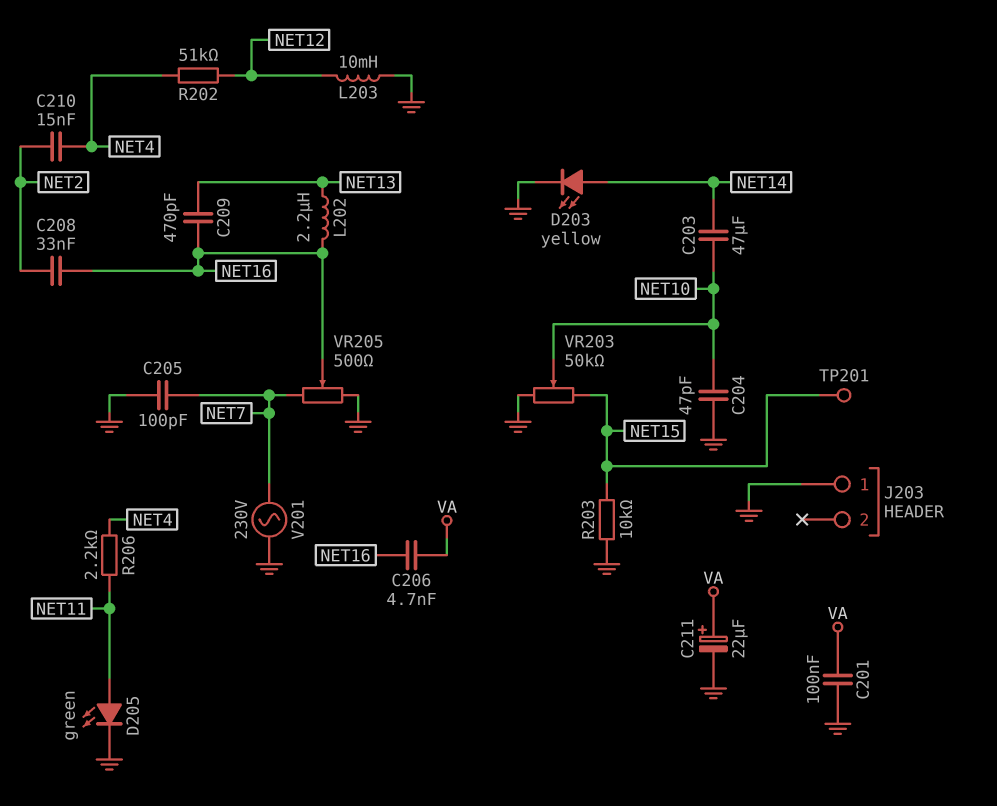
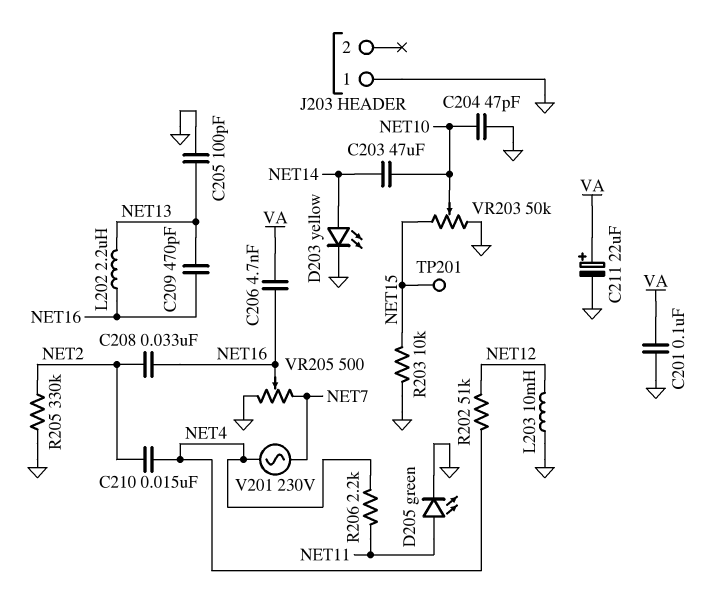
C205: 100pF (GND, NET7) -> 100pF (GND, NET13)
R205: none -> 330k (GND, NET2)
V201: AC 230V (GND, NET7) -> AC 230V (NET4, NET7)

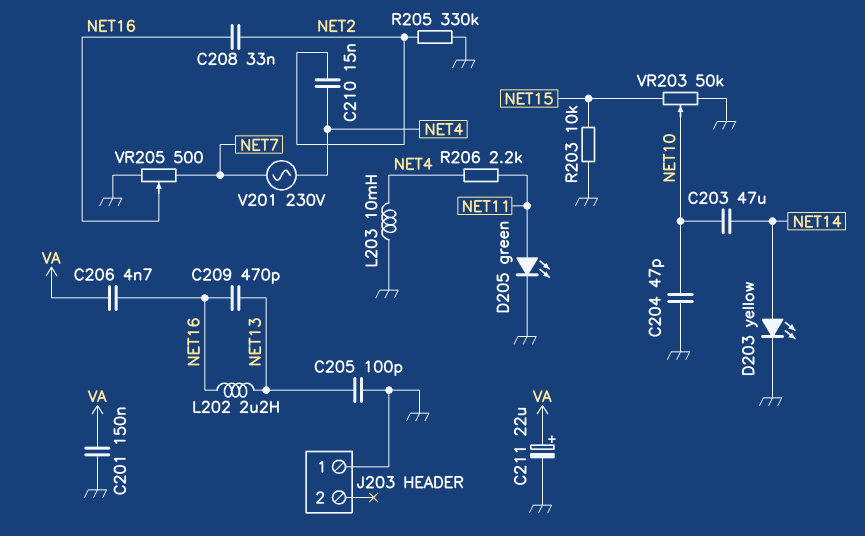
C201: 100nF (GND, VA) -> 150nF (GND, VA)
L203: 10mH (GND, NET12) -> 10mH (GND, NET4)
R202: 51k (NET4, NET12) -> none
TP201: test point (NET15) -> none

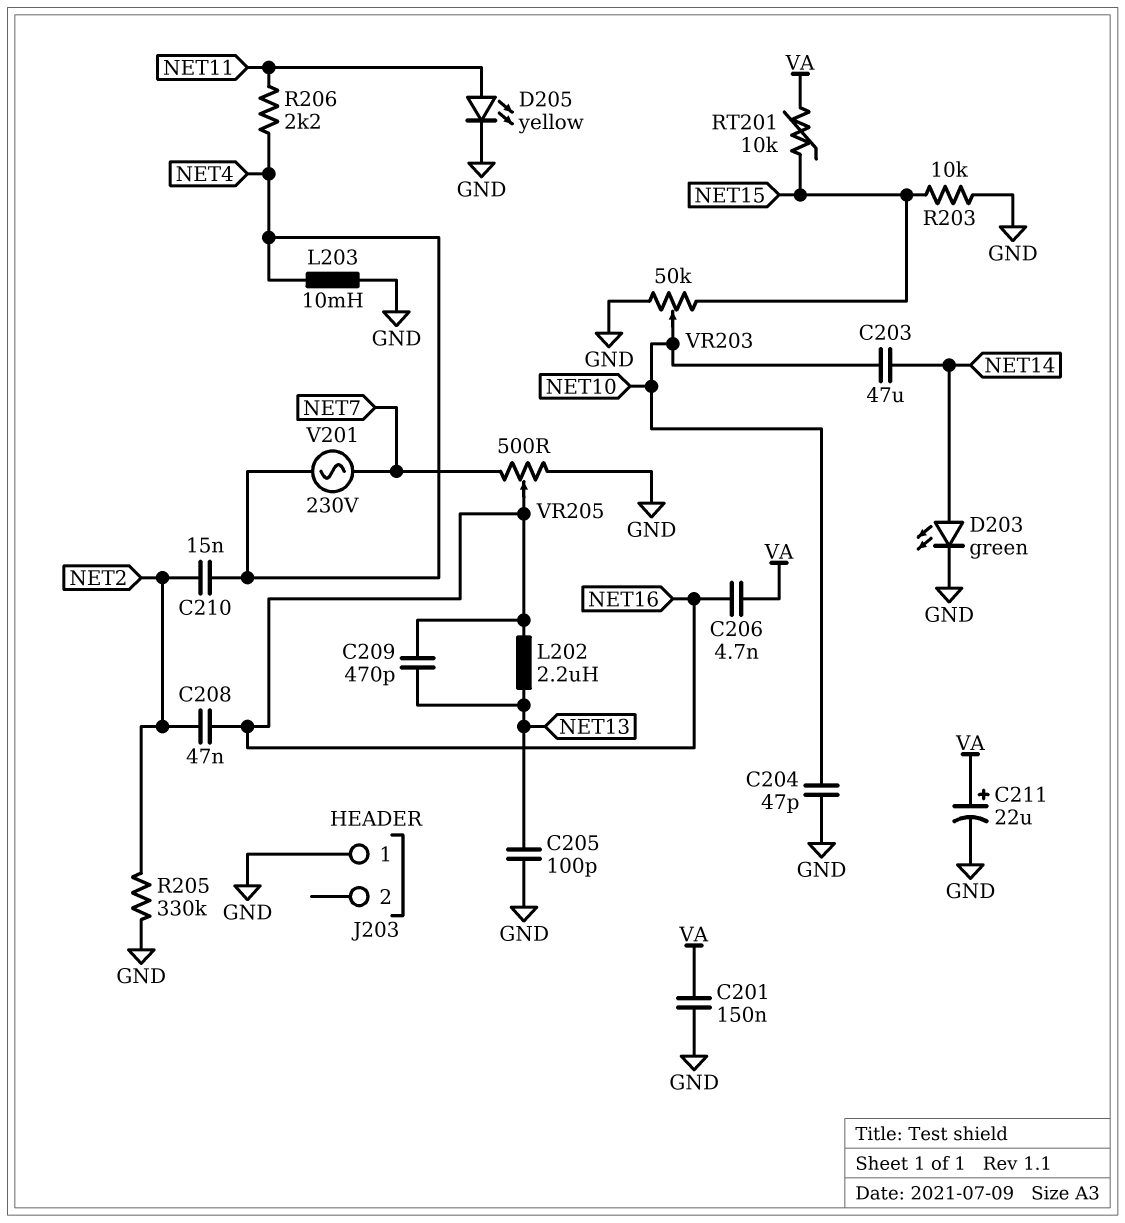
C208: 33nF (NET2, NET16) -> 47nF (NET2, NET16)
D203: LED yellow (A NET14, K GND) -> LED green (A NET14, K GND)
D205: LED green (A NET11, K GND) -> LED yellow (A NET11, K GND)
RT201: none -> 10k (NET15, VA)

